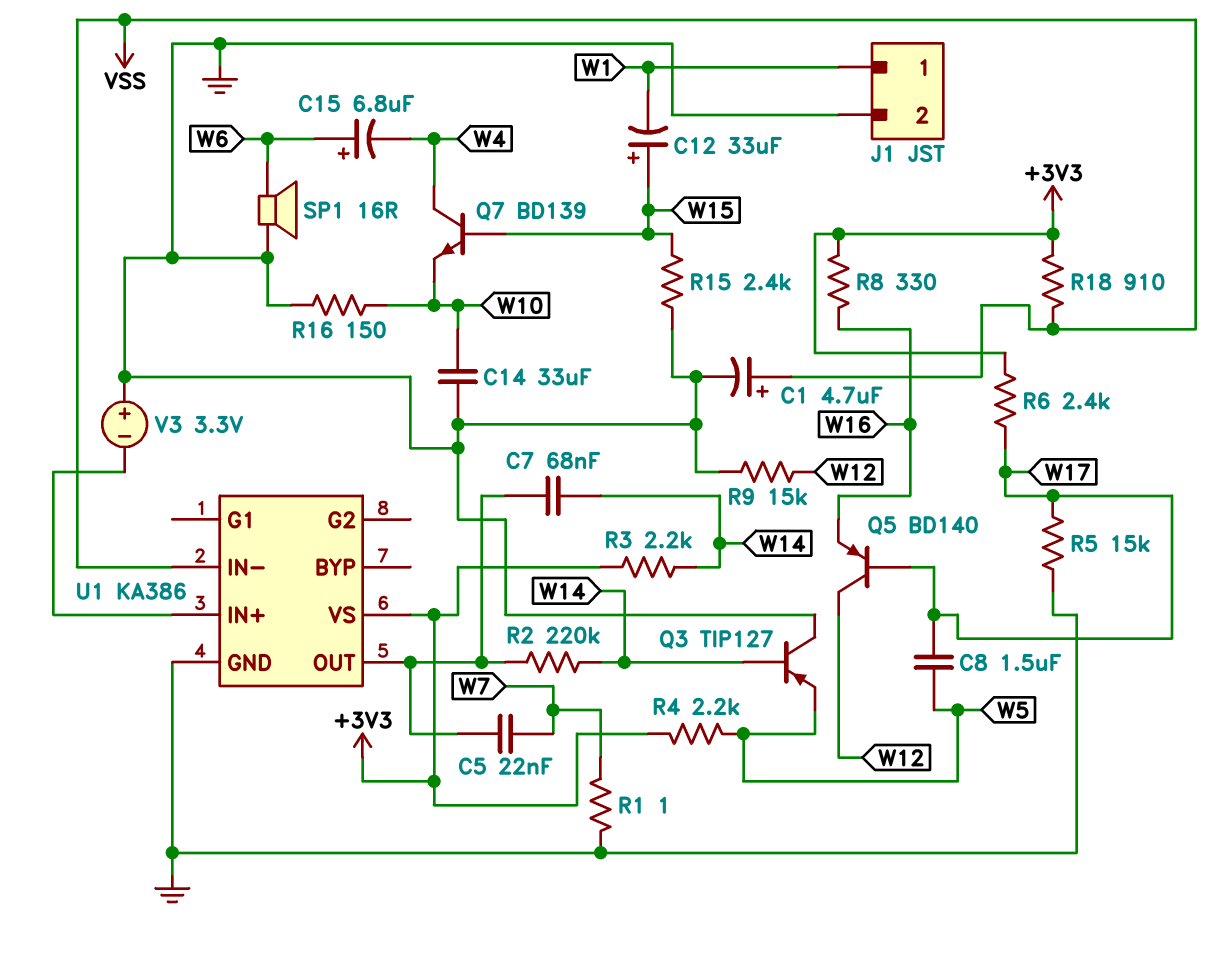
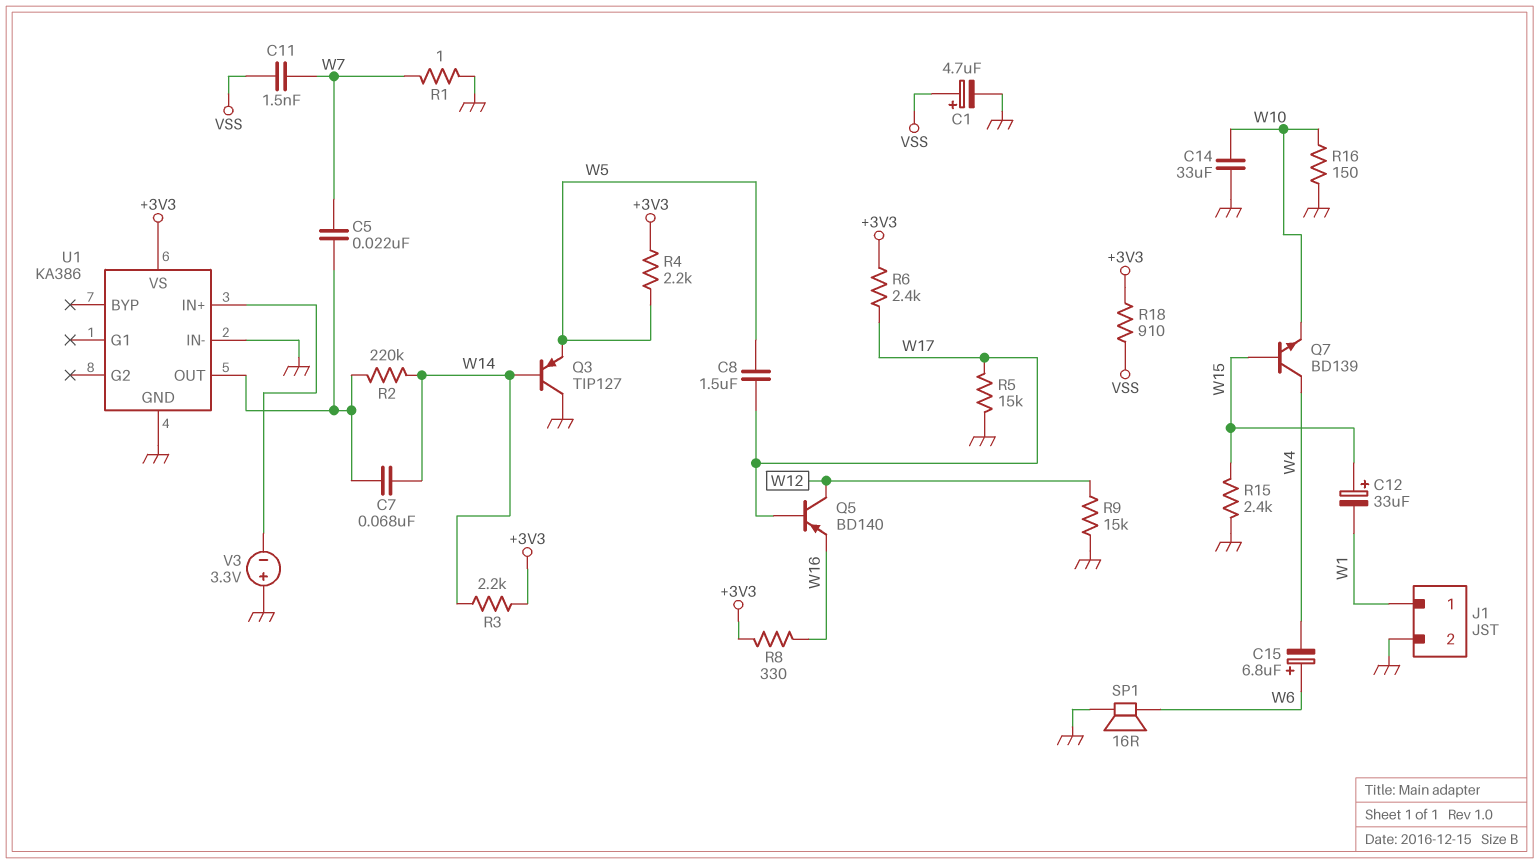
C11: none -> 1.5nF (VSS, W7)
U1 pin IN-: VSS -> GND

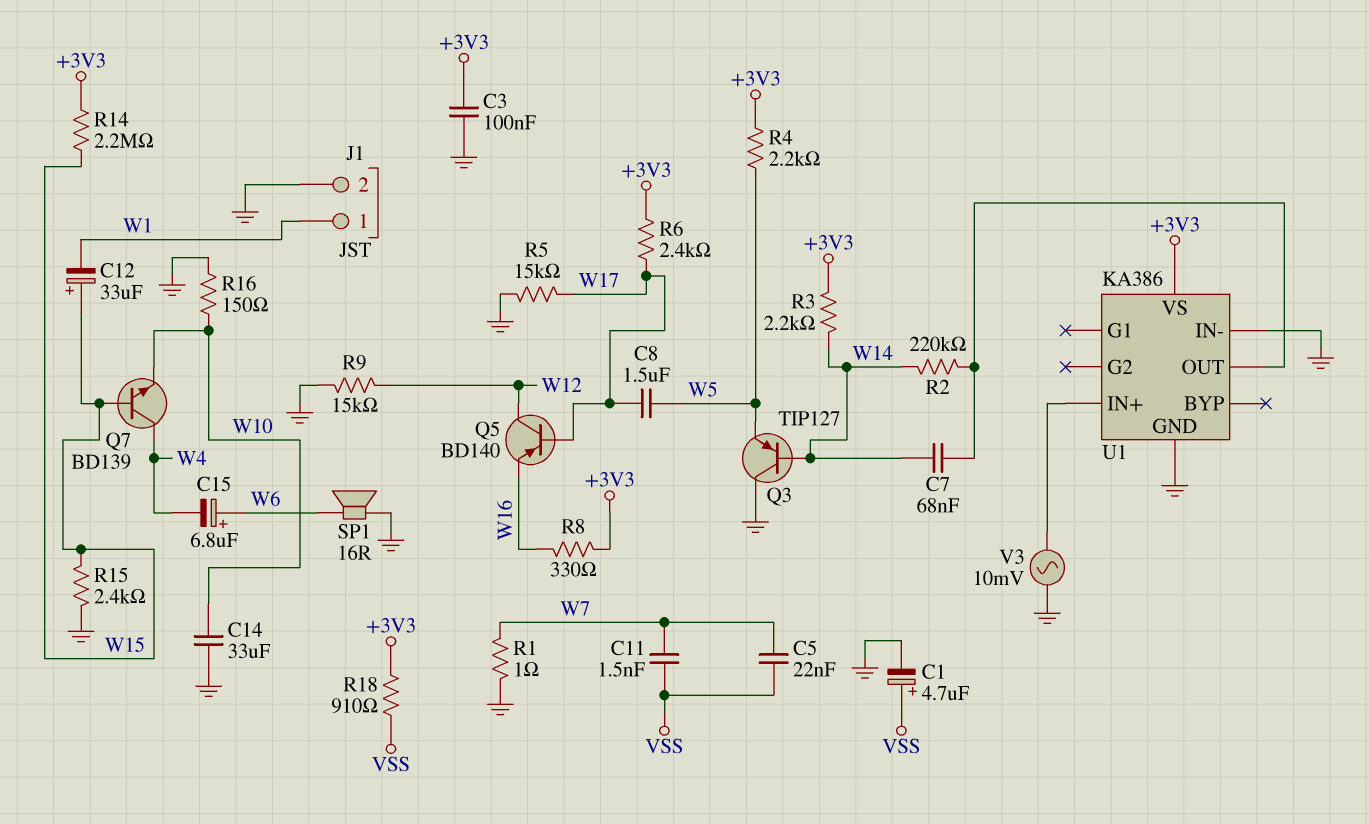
C3: none -> 100nF (+3V3, GND)
C5: 22nF (U1/OUT, W7) -> 22nF (VSS, W7)
R14: none -> 2.2M (+3V3, W15)
V3: 3.3V (plus GND, minus U1/IN+) -> AC 10mV (GND, U1/IN+)

